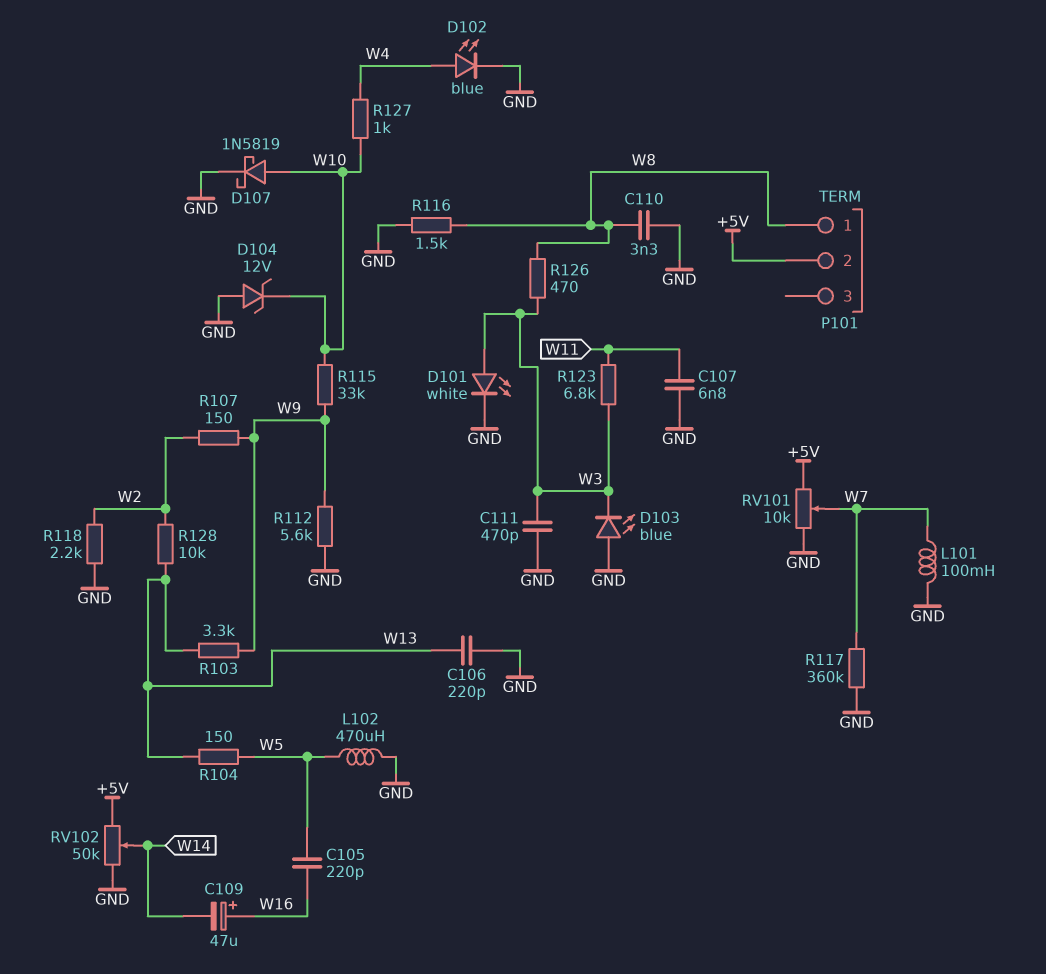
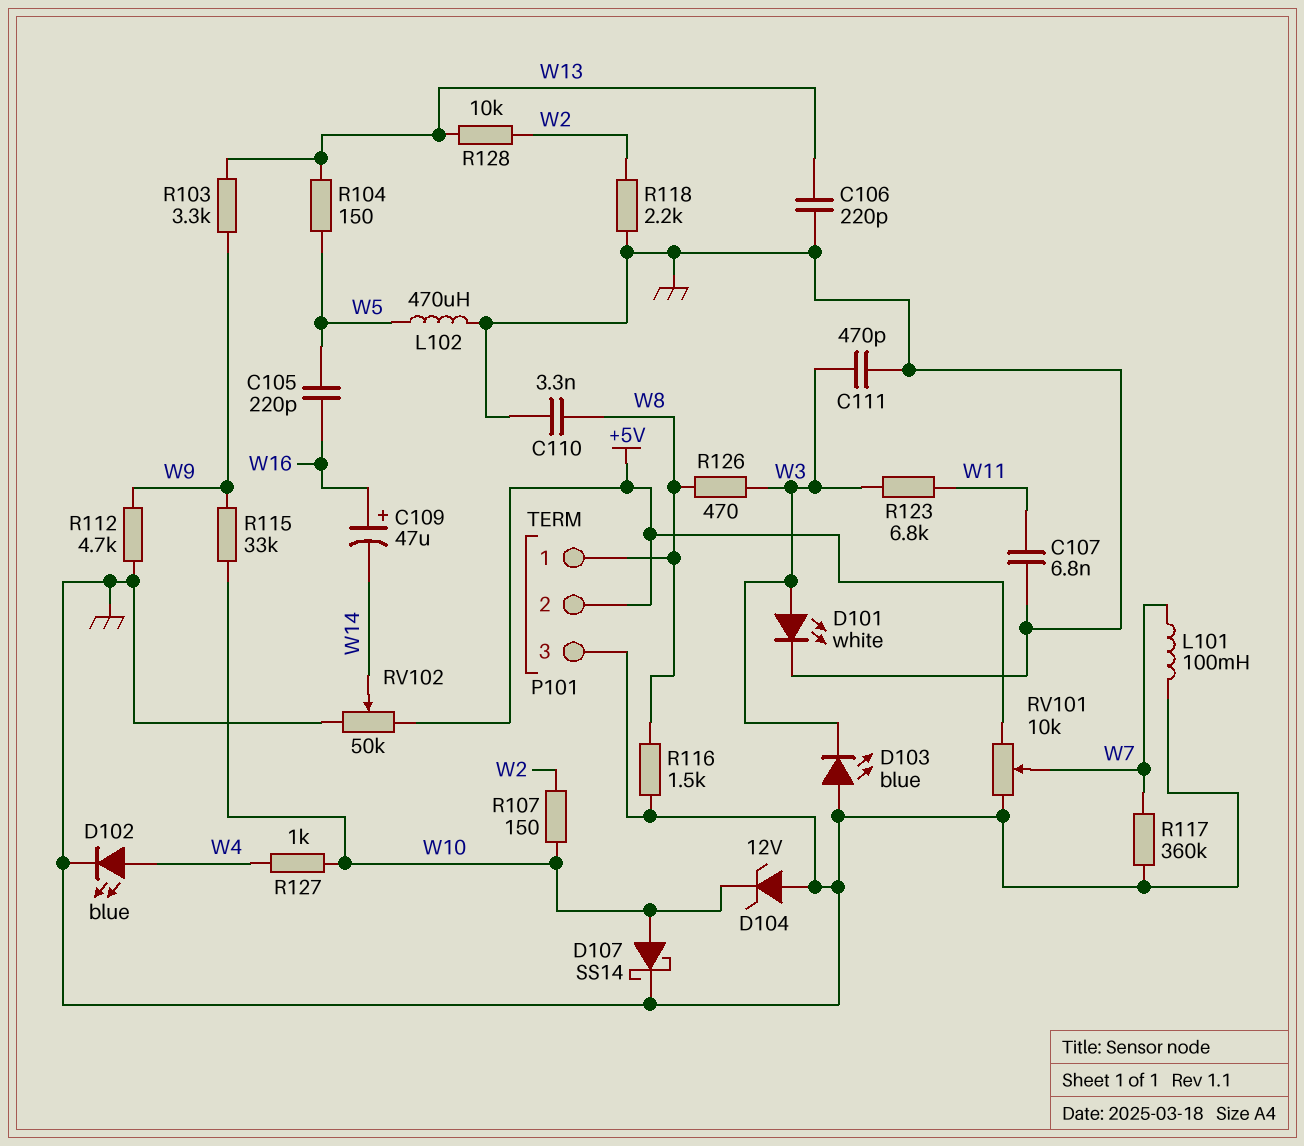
D107: schottky 1N5819 (A W10, K GND) -> schottky SS14 (A W10, K GND)
P101 pin 3: none -> GND
R107: 150 (W2, W9) -> 150 (W2, W10)
R112: 5.6k (GND, W9) -> 4.7k (GND, W9)

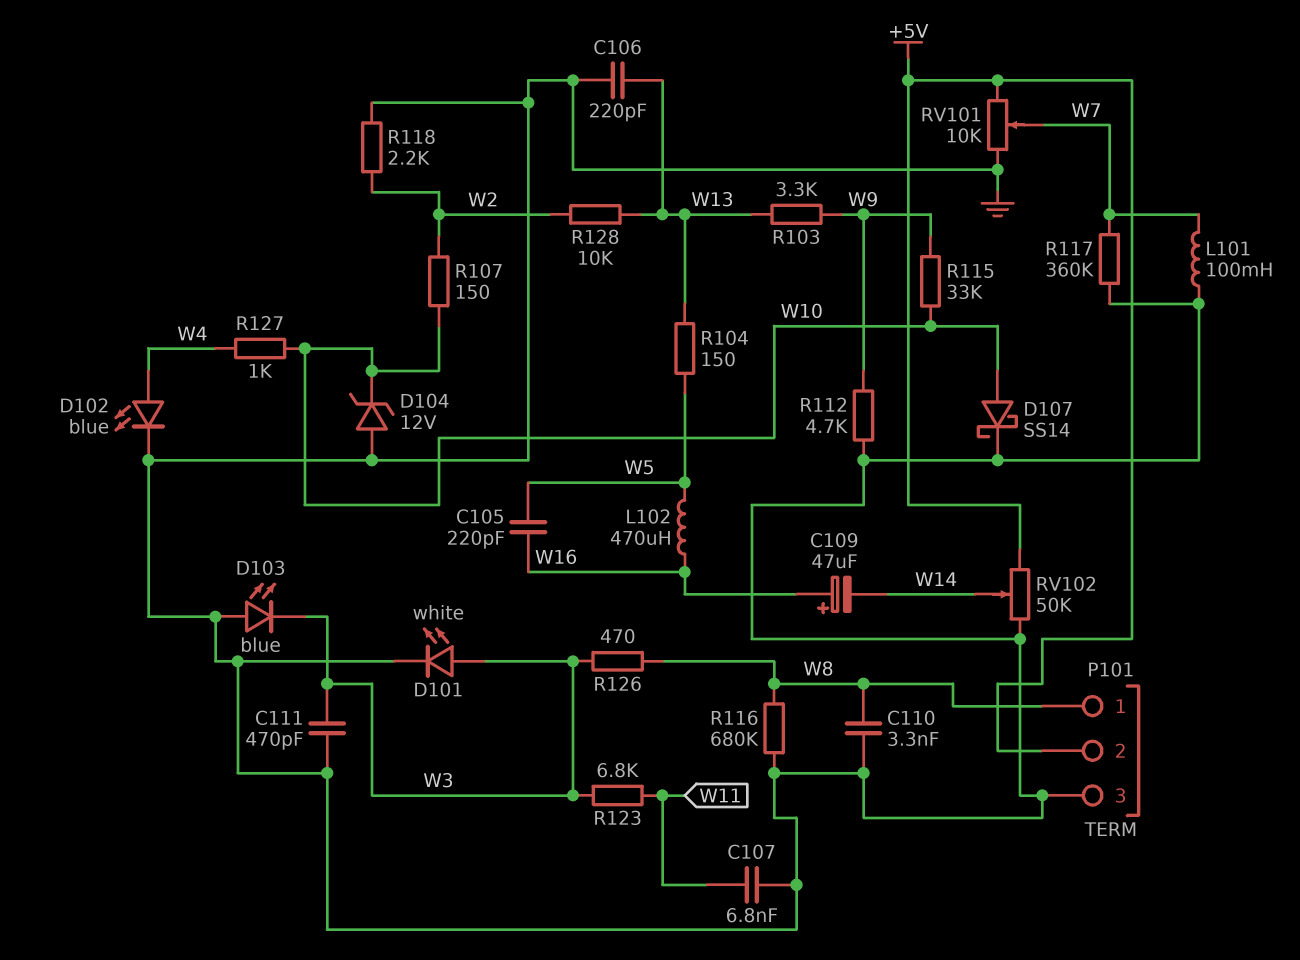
L102: 470uH (GND, W5) -> 470uH (W5, W16)
R116: 1.5k (GND, W8) -> 680k (GND, W8)

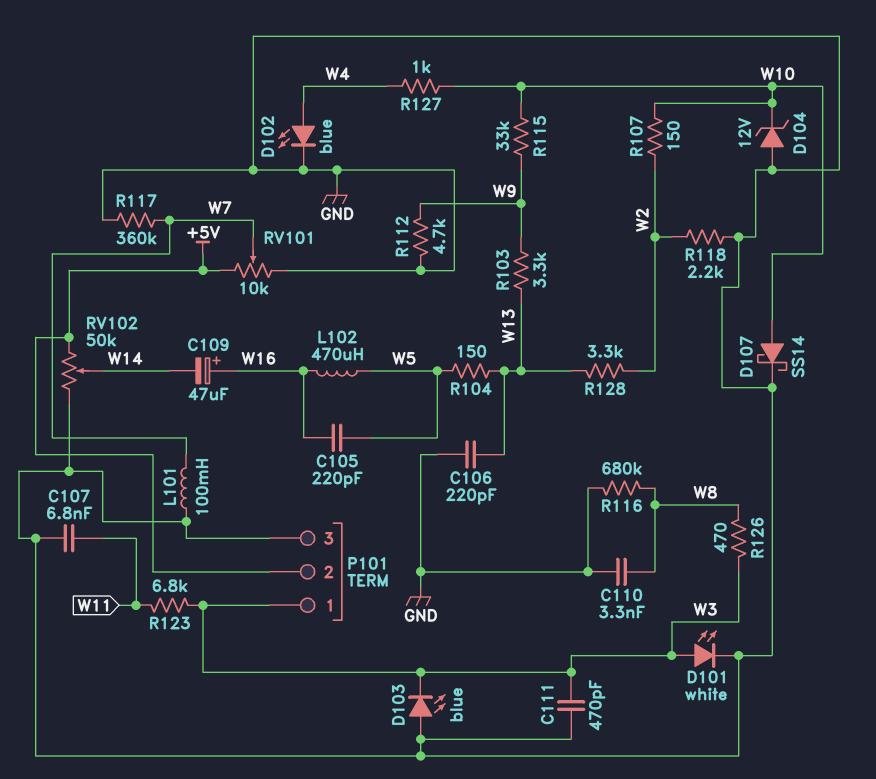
P101 pin 1: W8 -> W3
R128: 10k (W2, W13) -> 3.3k (W2, W13)

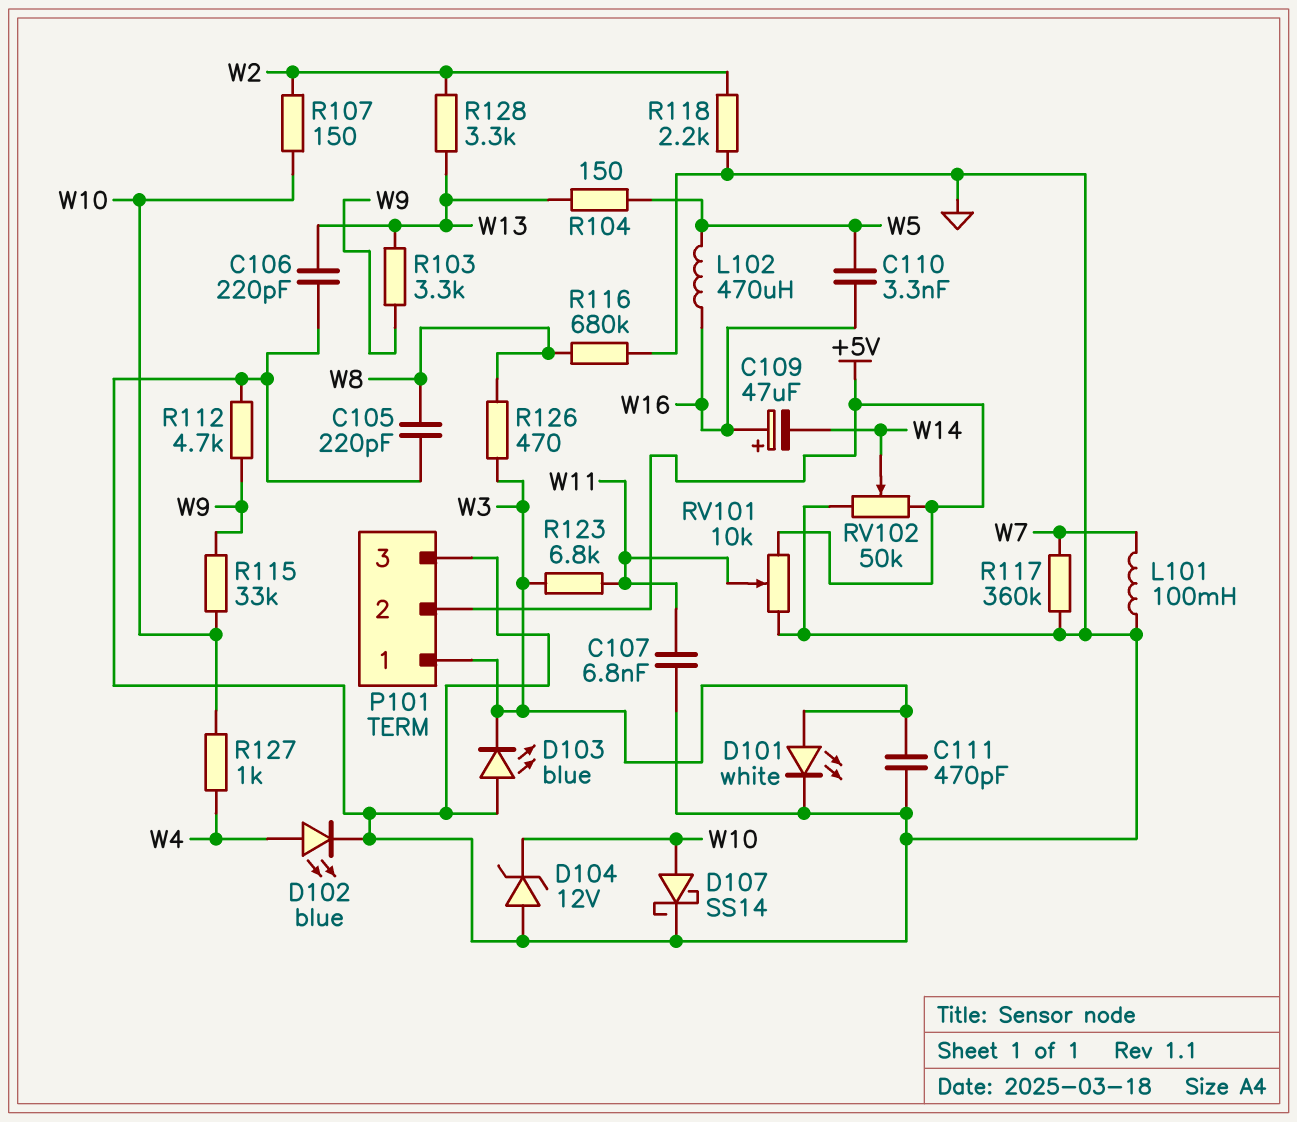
C105: 220pF (W5, W16) -> 220pF (GND, W8)
C110: 3.3nF (GND, W8) -> 3.3nF (W5, W16)
RV101: 10k (+5V, GND, wiper W7) -> 10k (+5V, GND, wiper W11)

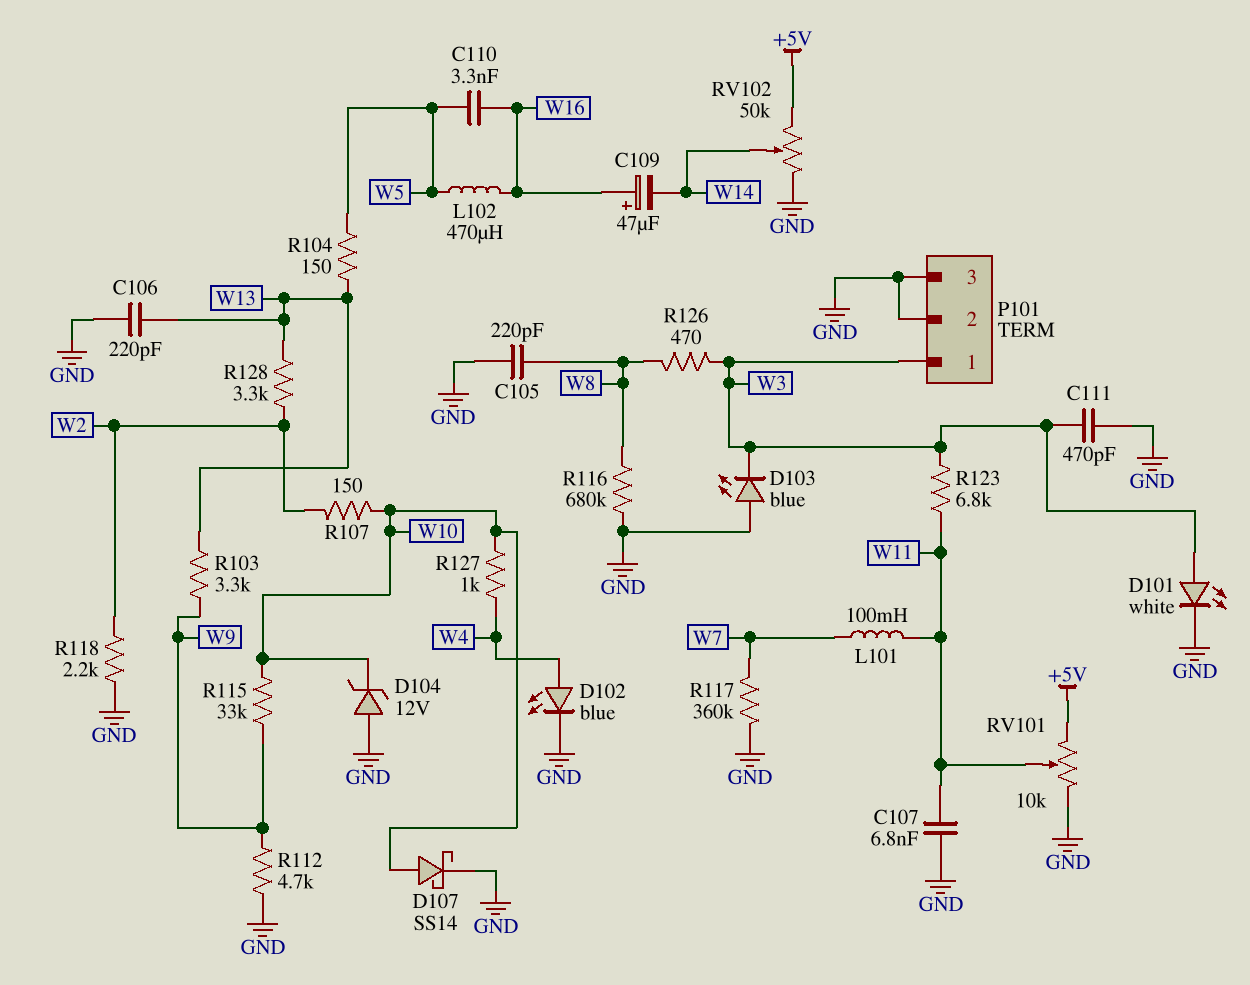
L101: 100mH (GND, W7) -> 100mH (W7, W11)
P101 pin 2: +5V -> GND

